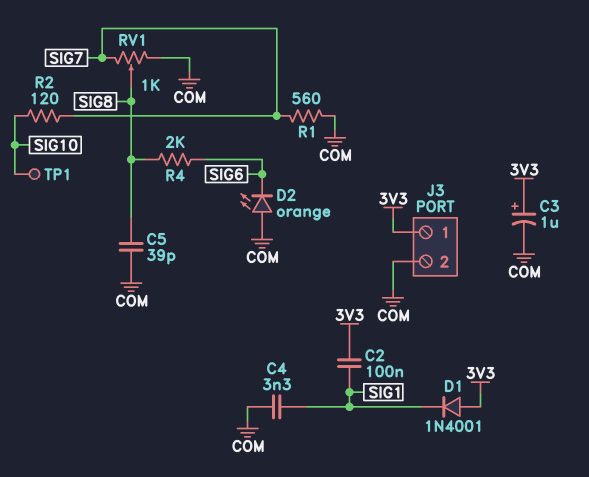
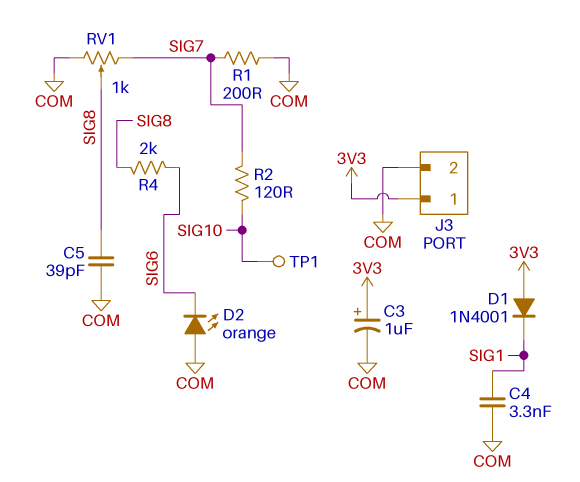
C2: 100nF (3V3, SIG1) -> none
R1: 560 (COM, SIG7) -> 200 (COM, SIG7)

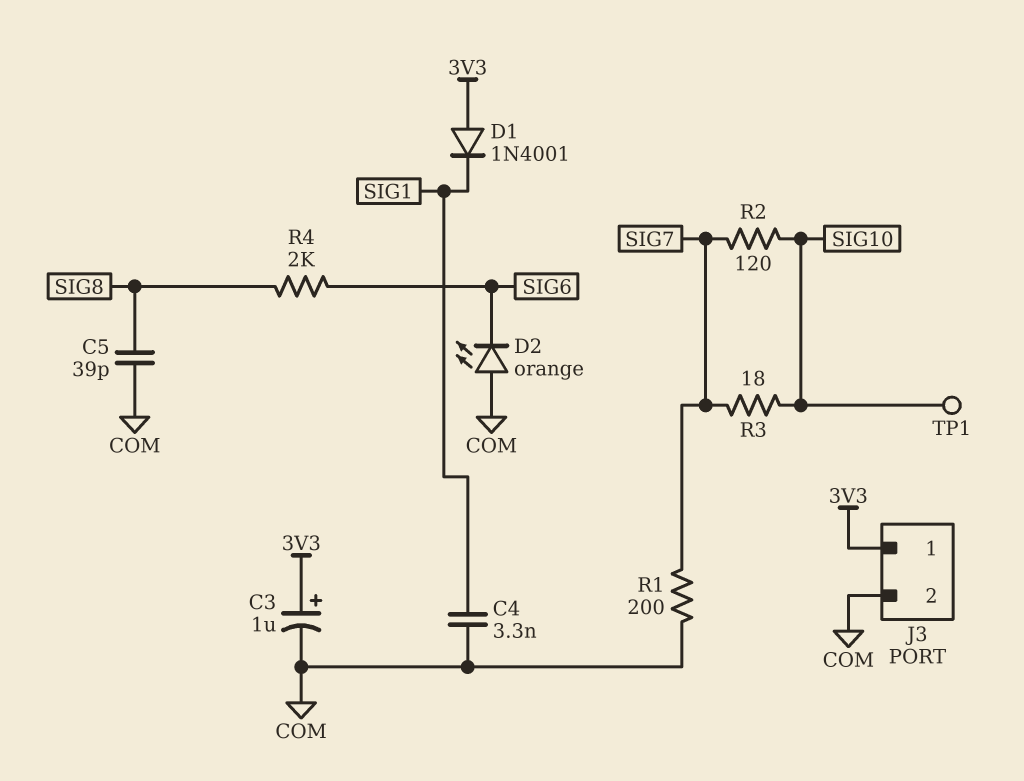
R3: none -> 18 (SIG7, SIG10)
RV1: 1k (COM, SIG7, wiper SIG8) -> none

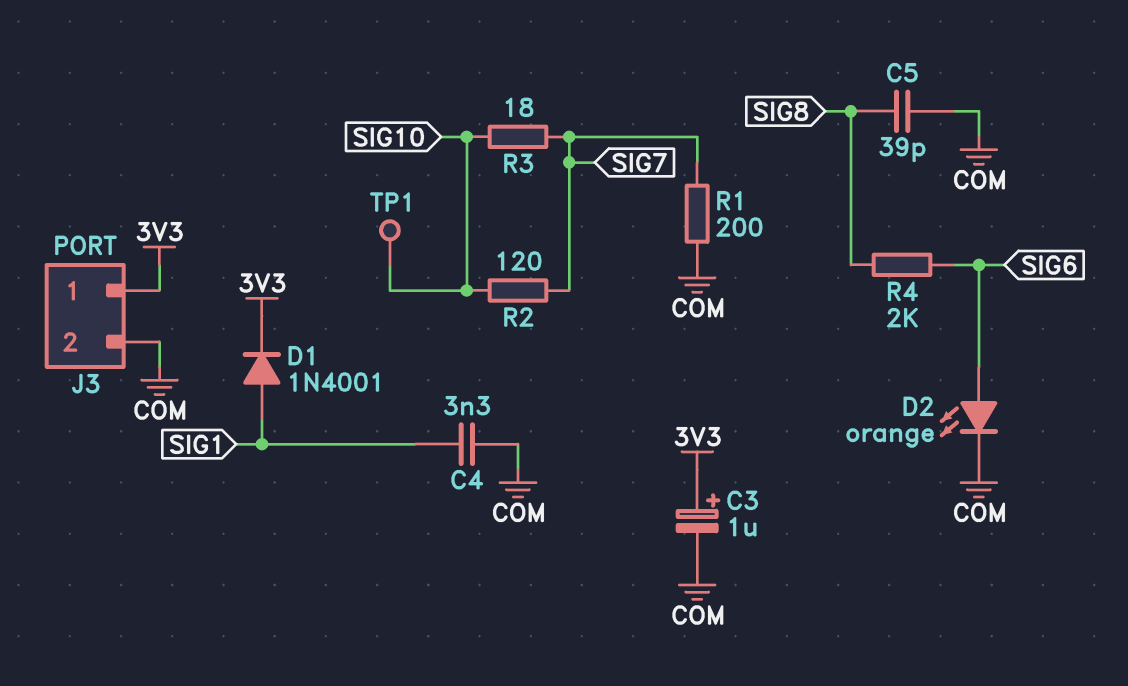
D1: diode 1N4001 (A 3V3, K SIG1) -> diode 1N4001 (A SIG1, K 3V3)
D2: LED orange (A COM, K SIG6) -> LED orange (A SIG6, K COM)

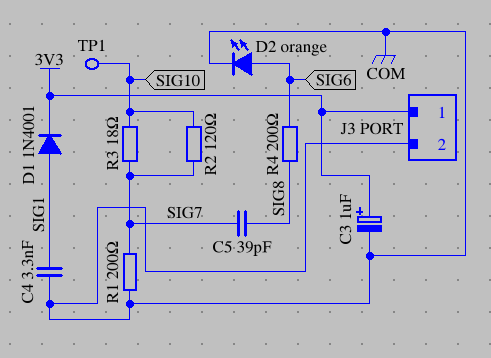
C5: 39pF (COM, SIG8) -> 39pF (SIG7, SIG8)
R4: 2k (SIG6, SIG8) -> 200 (SIG6, SIG8)

